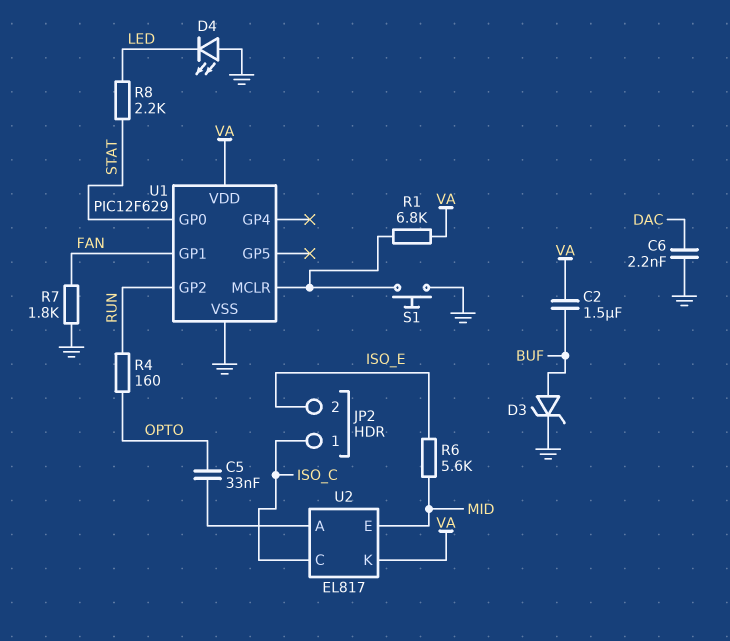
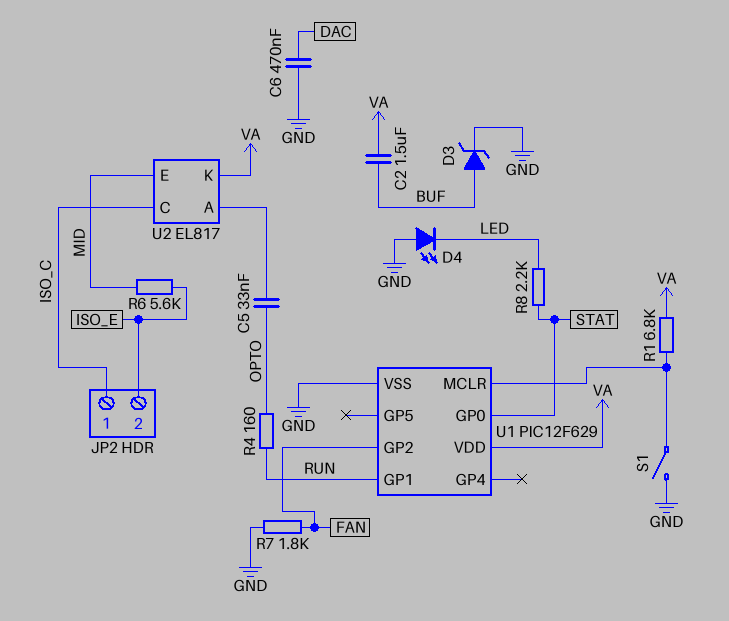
C6: 2.2nF (DAC, GND) -> 470nF (DAC, GND)
S1: button (GND, U1/MCLR) -> switch (GND, U1/MCLR)
U1 pin GP1: FAN -> RUN
U1 pin GP2: RUN -> FAN

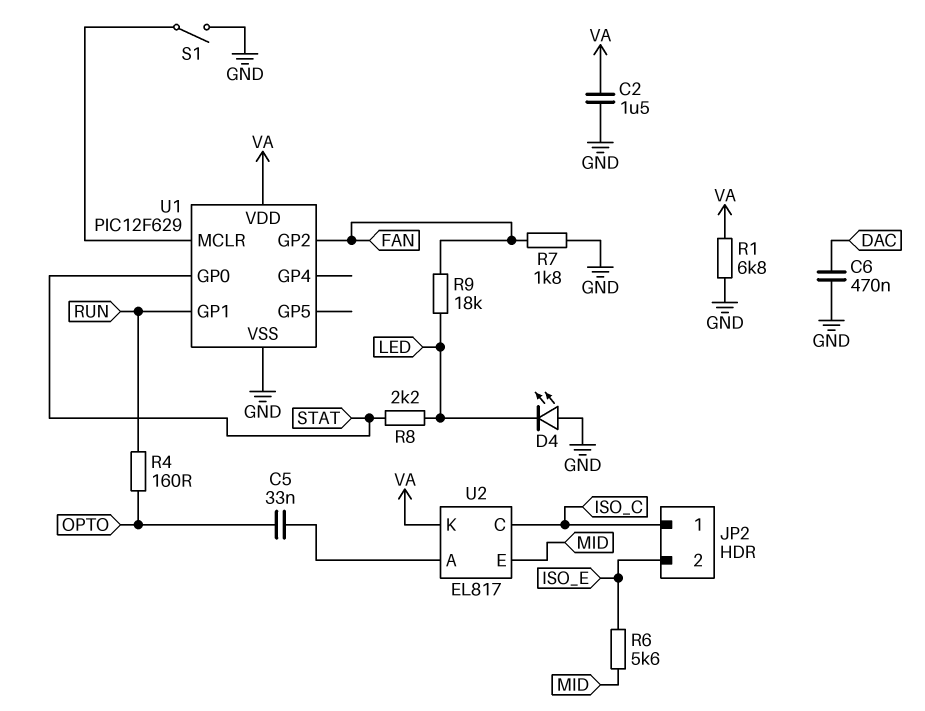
C2: 1.5uF (BUF, VA) -> 1.5uF (GND, VA)
D3: zener (A BUF, K GND) -> none
R1: 6.8k (U1/MCLR, VA) -> 6.8k (GND, VA)
R9: none -> 18k (FAN, LED)

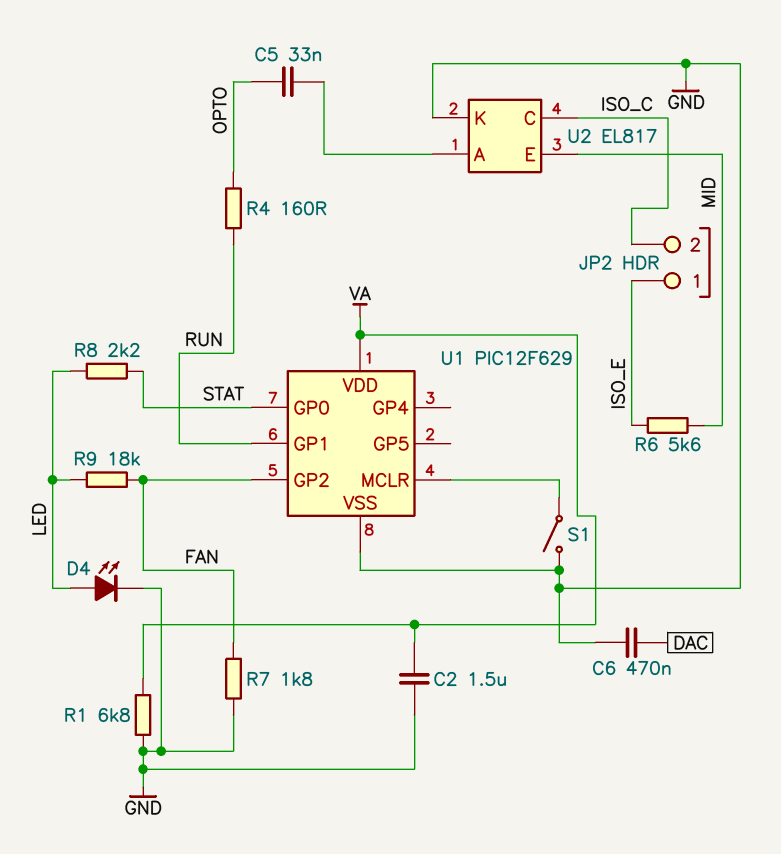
D4: LED (A GND, K LED) -> LED (A LED, K GND)
JP2 pin 1: ISO_C -> ISO_E
JP2 pin 2: ISO_E -> ISO_C
U2 pin K: VA -> GND

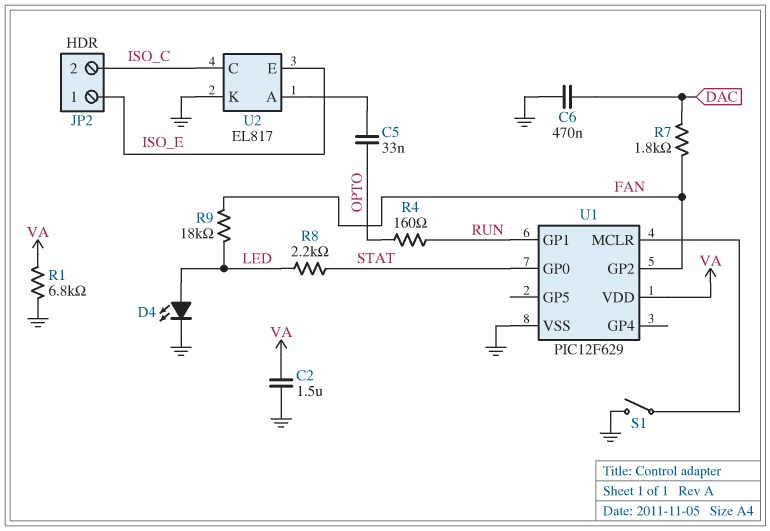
R6: 5.6k (ISO_E, MID) -> none
R7: 1.8k (FAN, GND) -> 1.8k (DAC, FAN)
U2 pin E: MID -> ISO_E

